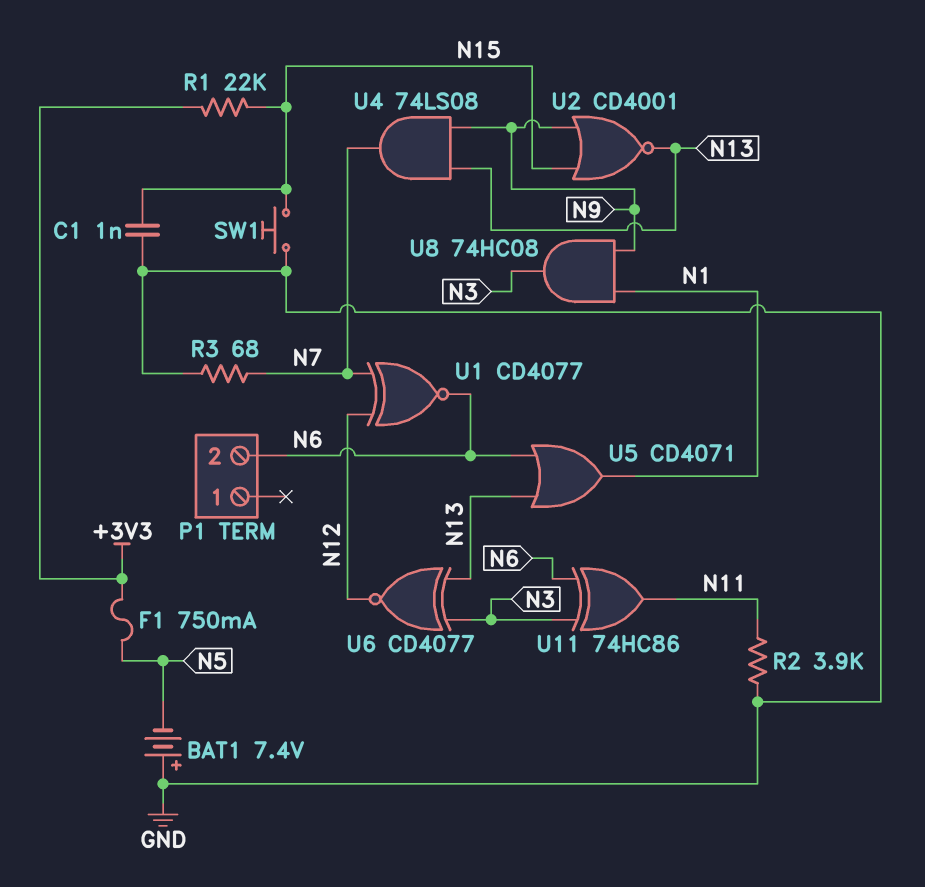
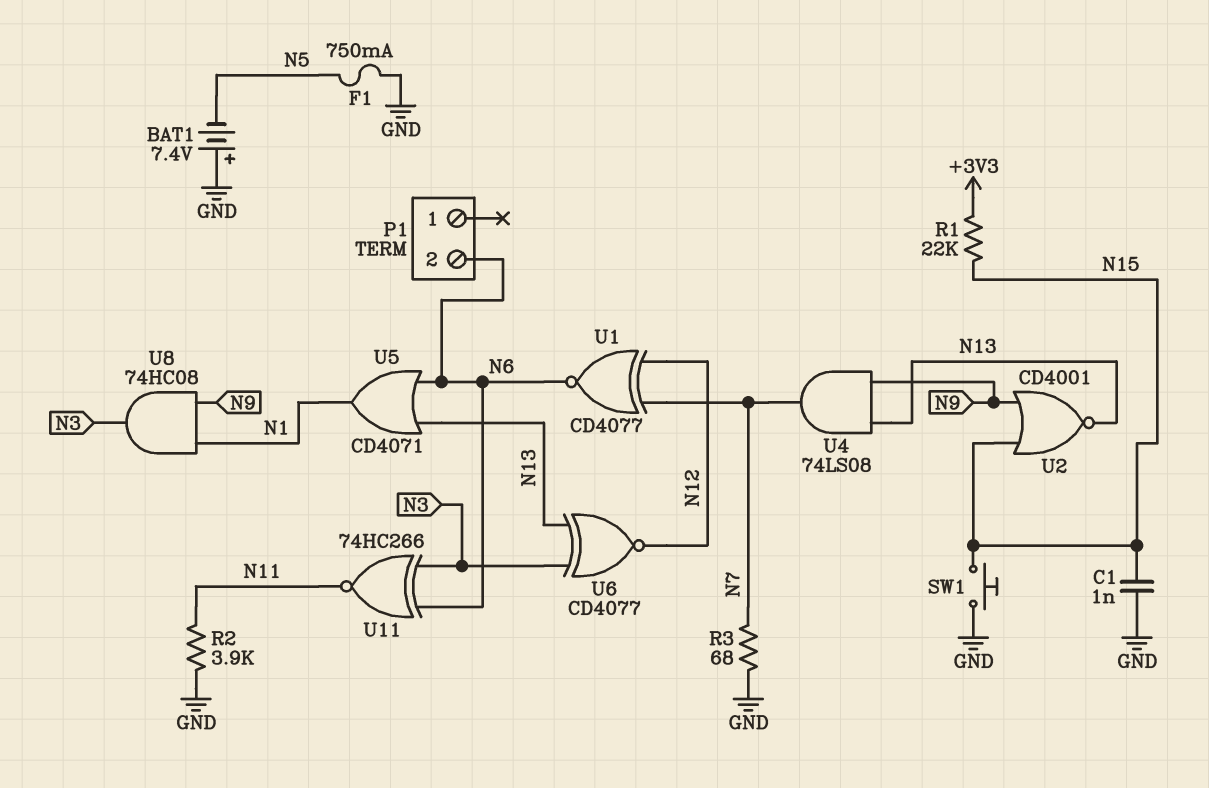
F1: 750mA (+3V3, N5) -> 750mA (GND, N5)
U11: XOR 74HC86 (in N3, in N6, out N11) -> XNOR 74HC266 (in N3, in N6, out N11)

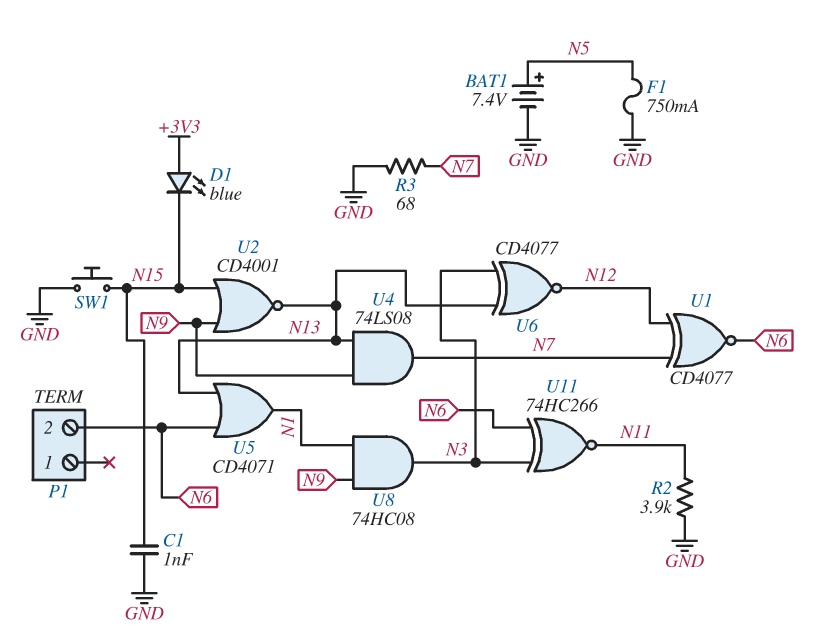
BAT1: 7.4V (plus GND, minus N5) -> 7.4V (plus N5, minus GND)
D1: none -> LED blue (A +3V3, K N15)
R1: 22k (+3V3, N15) -> none

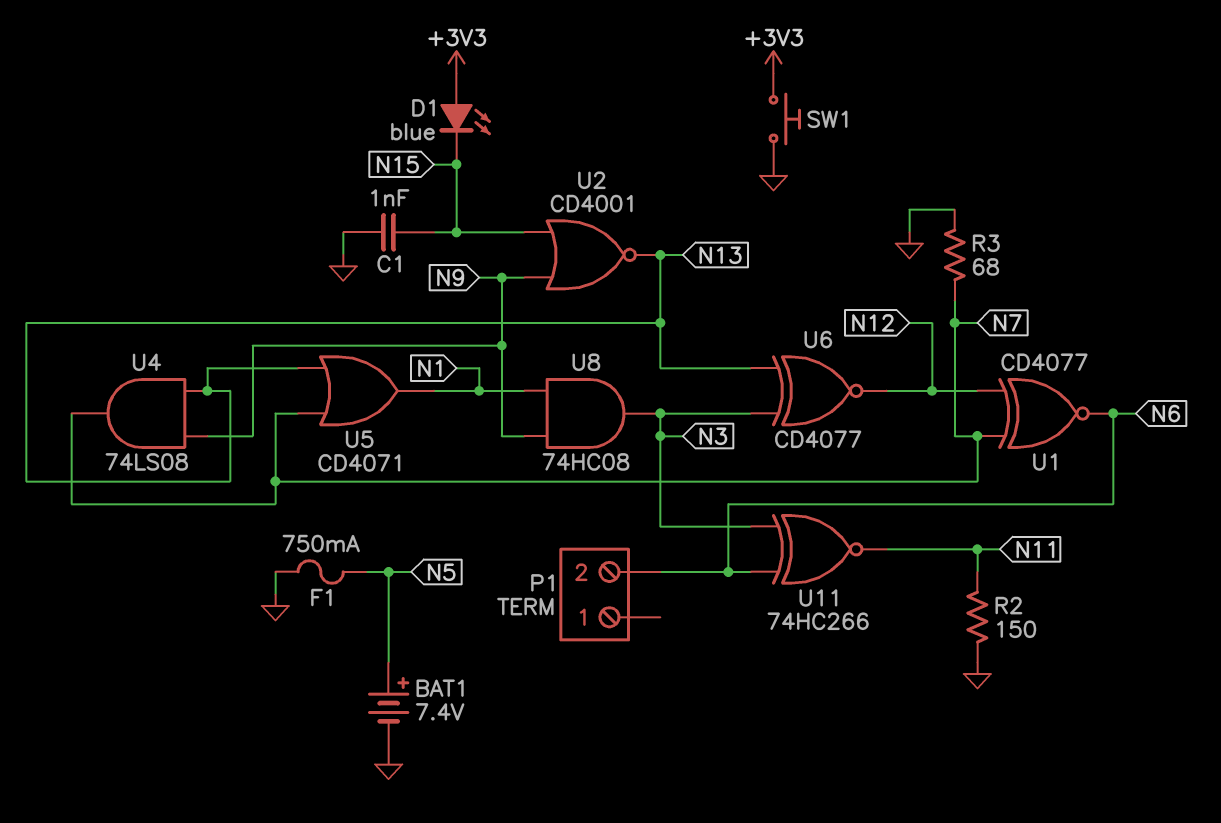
R2: 3.9k (GND, N11) -> 150 (GND, N11)
SW1: button (GND, N15) -> button (+3V3, GND)
U5: OR CD4071 (in N6, in N13, out N1) -> OR CD4071 (in N7, in N13, out N1)

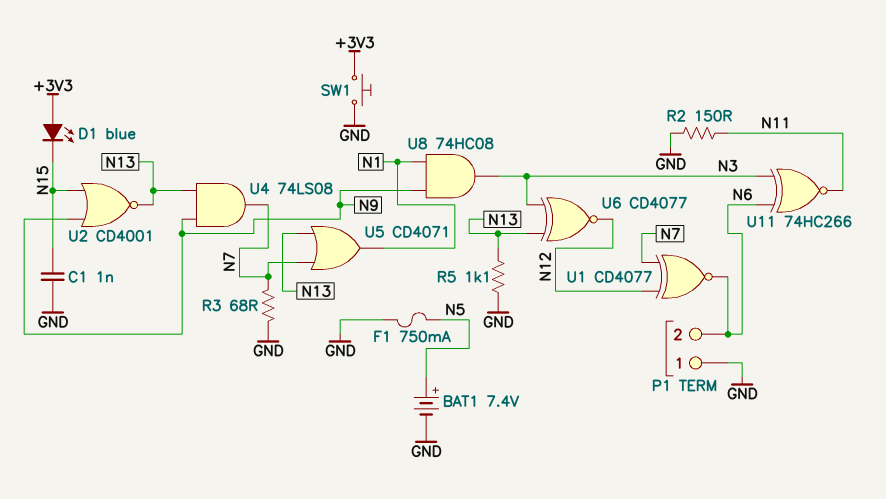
P1 pin 1: none -> GND
R5: none -> 1.1k (GND, N13)

